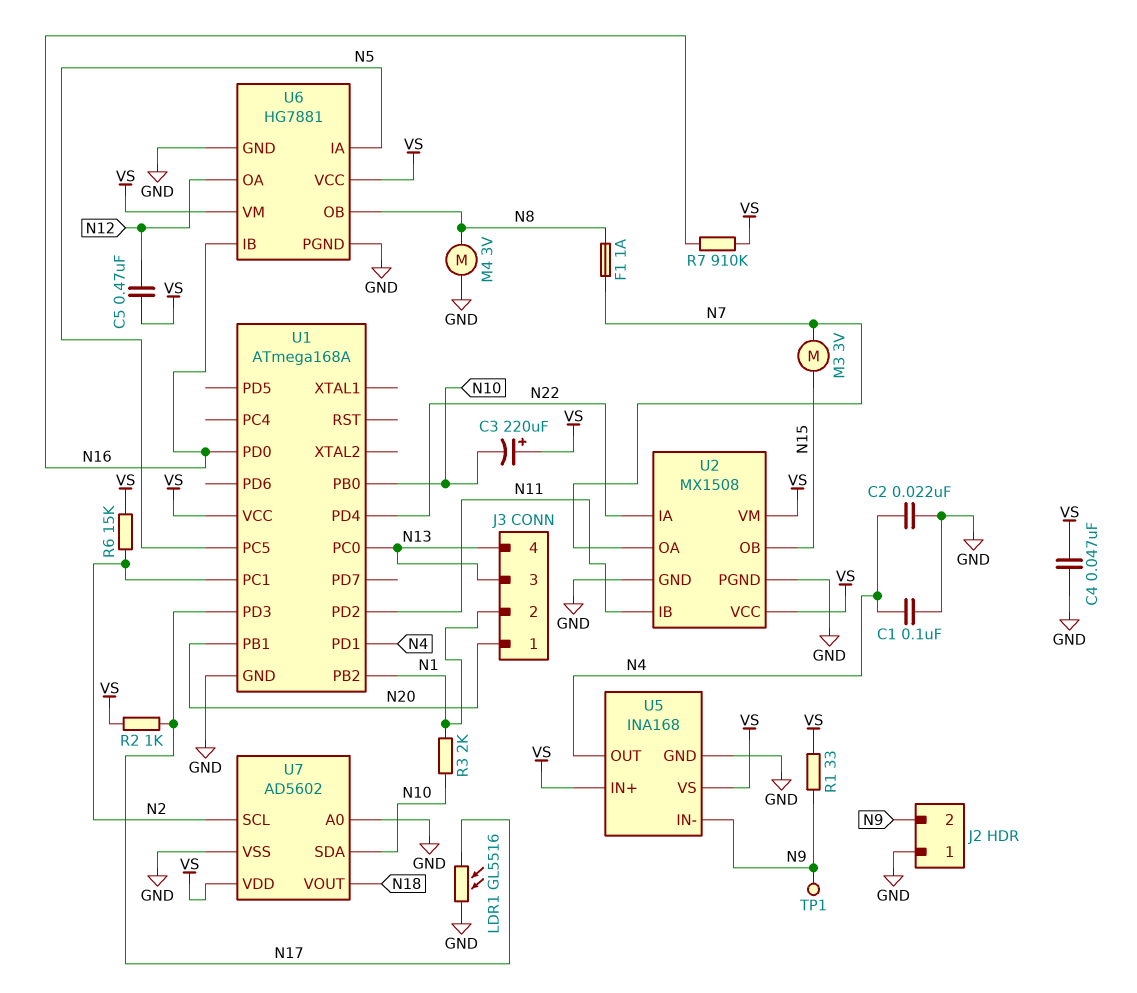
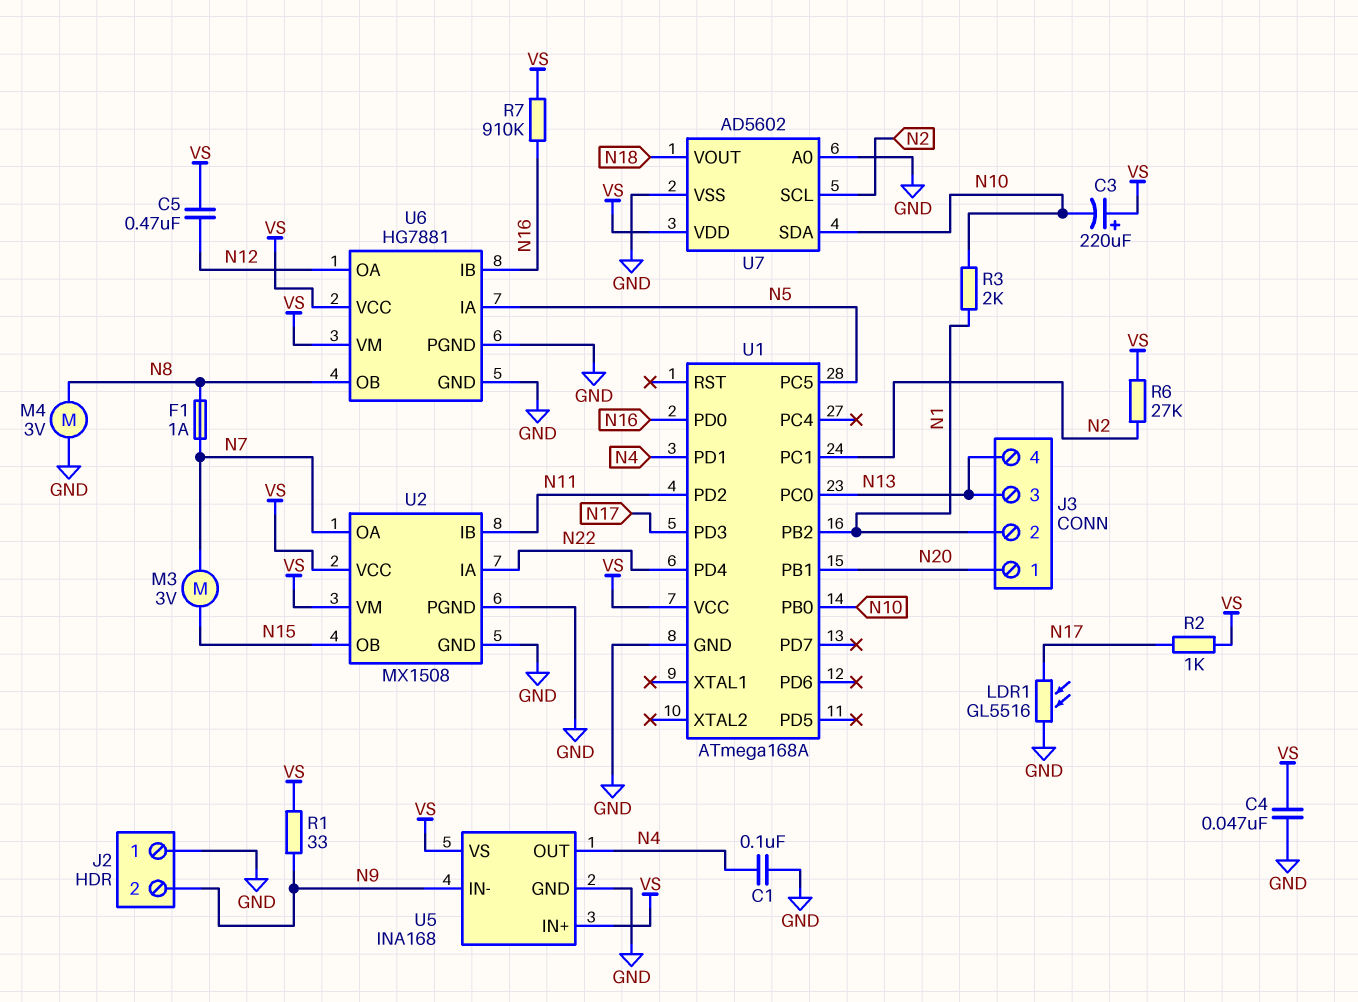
C2: 22nF (GND, N4) -> none
R6: 15k (N2, VS) -> 27k (N2, VS)
TP1: test point (N9) -> none

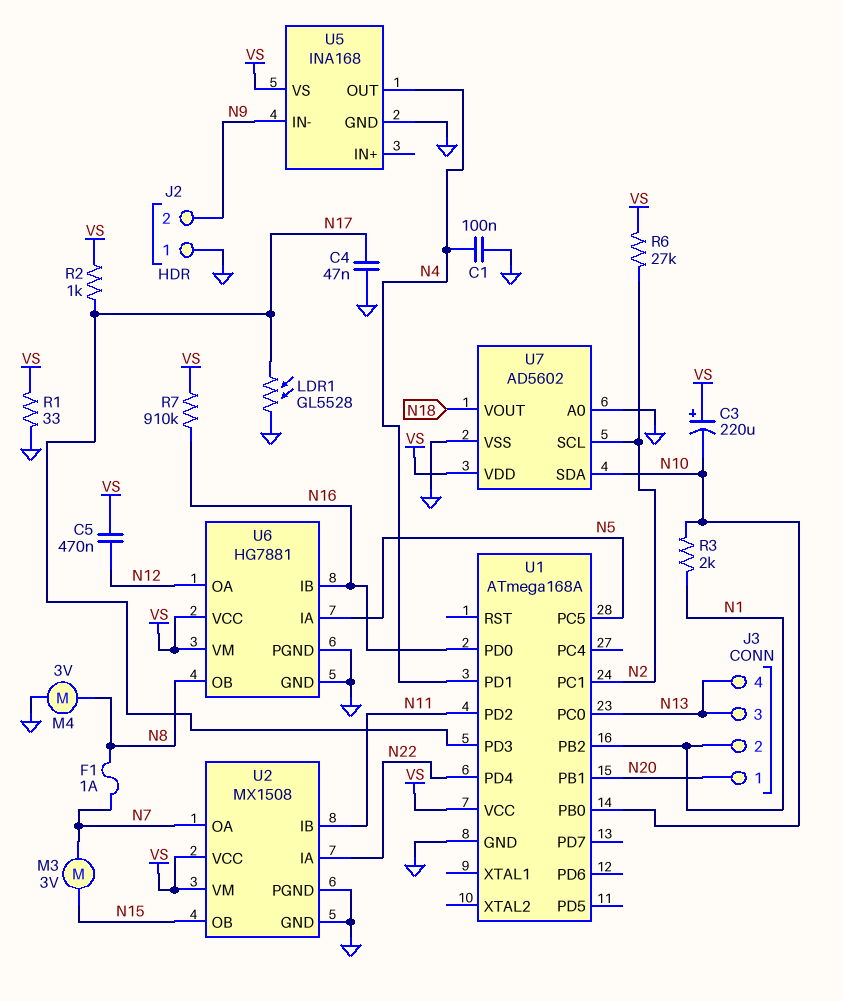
C4: 47nF (GND, VS) -> 47nF (GND, N17)
LDR1: GL5516 (GND, N17) -> GL5528 (GND, N17)
R1: 33 (N9, VS) -> 33 (GND, VS)
U5 pin IN+: VS -> none

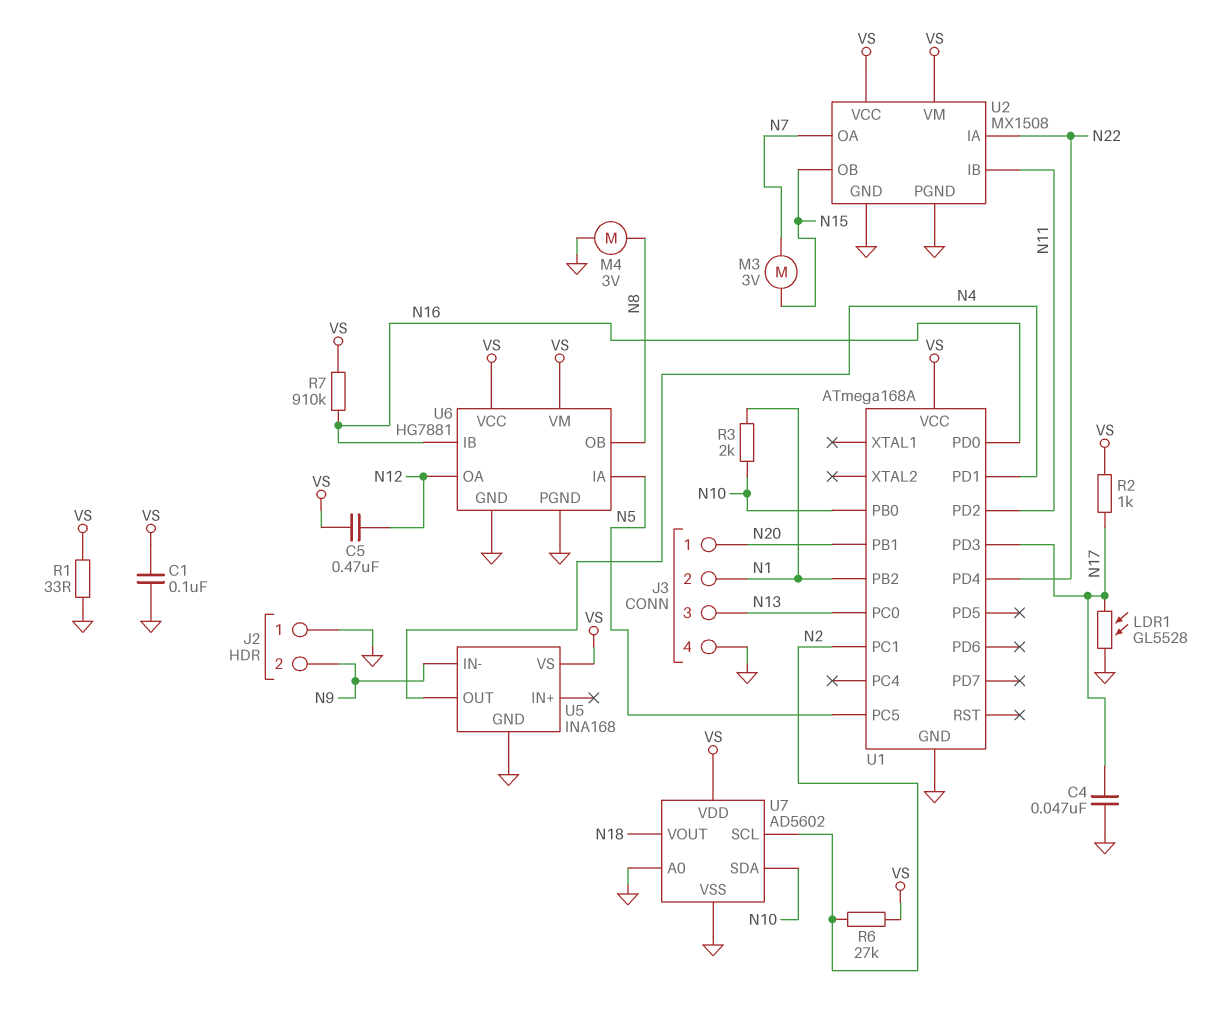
C1: 100nF (GND, N4) -> 100nF (GND, VS)
C3: 220uF (plus VS, minus N10) -> none
F1: 1A (N7, N8) -> none
J3 pin 4: N13 -> GND

